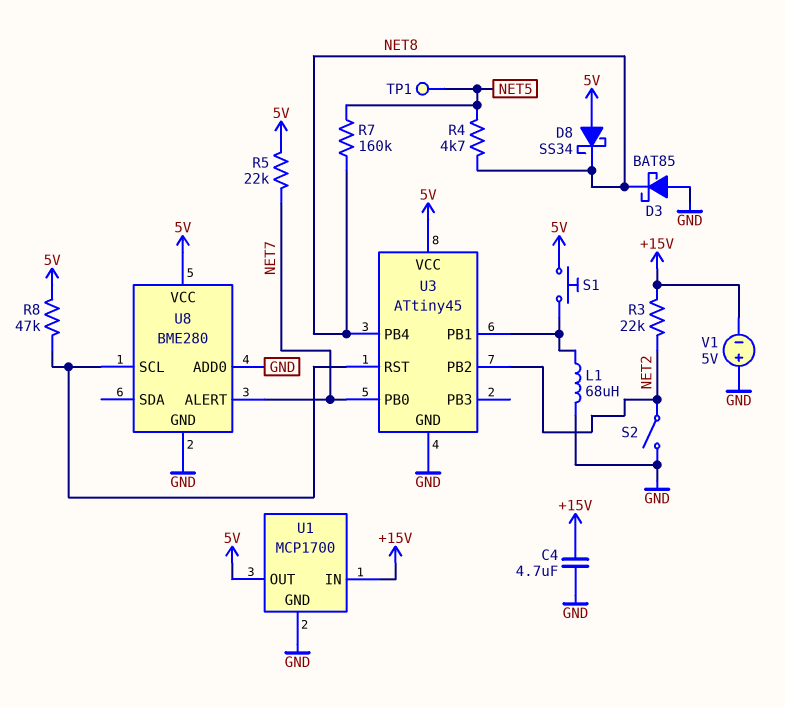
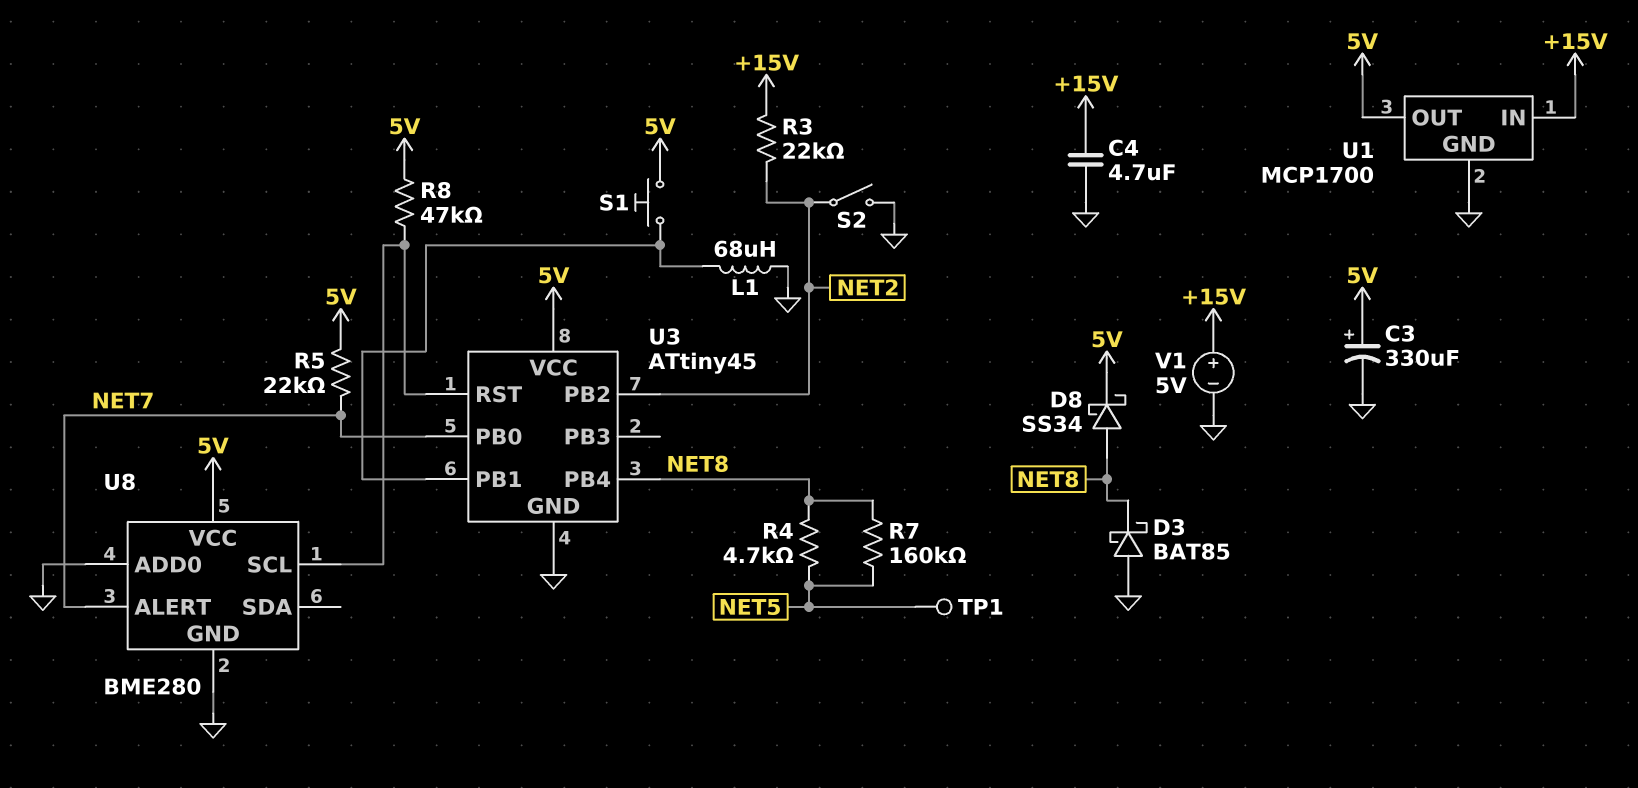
C3: none -> 330uF (plus 5V, minus GND)
D8: schottky SS34 (A 5V, K NET8) -> schottky SS34 (A NET8, K 5V)
V1: 5V (plus GND, minus +15V) -> 5V (plus +15V, minus GND)

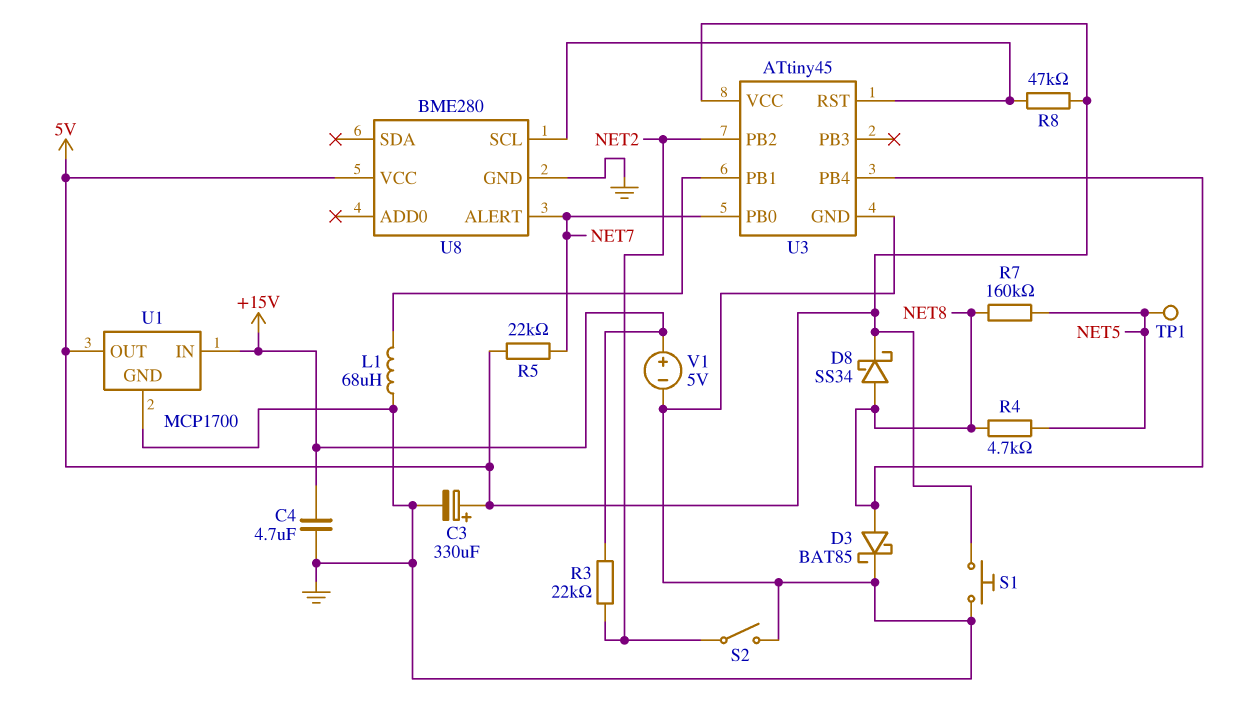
D3: schottky BAT85 (A GND, K NET8) -> schottky BAT85 (A NET8, K GND)
S1: button (5V, U3/PB1) -> button (5V, GND)
U8 pin ADD0: GND -> none

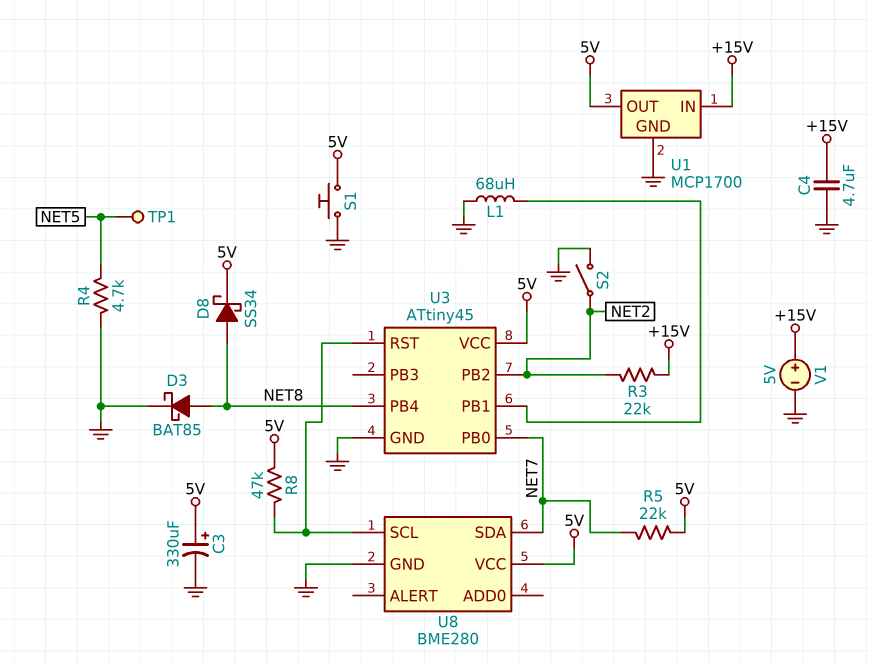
R4: 4.7k (NET5, NET8) -> 4.7k (GND, NET5)
R7: 160k (NET5, NET8) -> none
U8 pin ALERT: NET7 -> none
U8 pin SDA: none -> NET7

